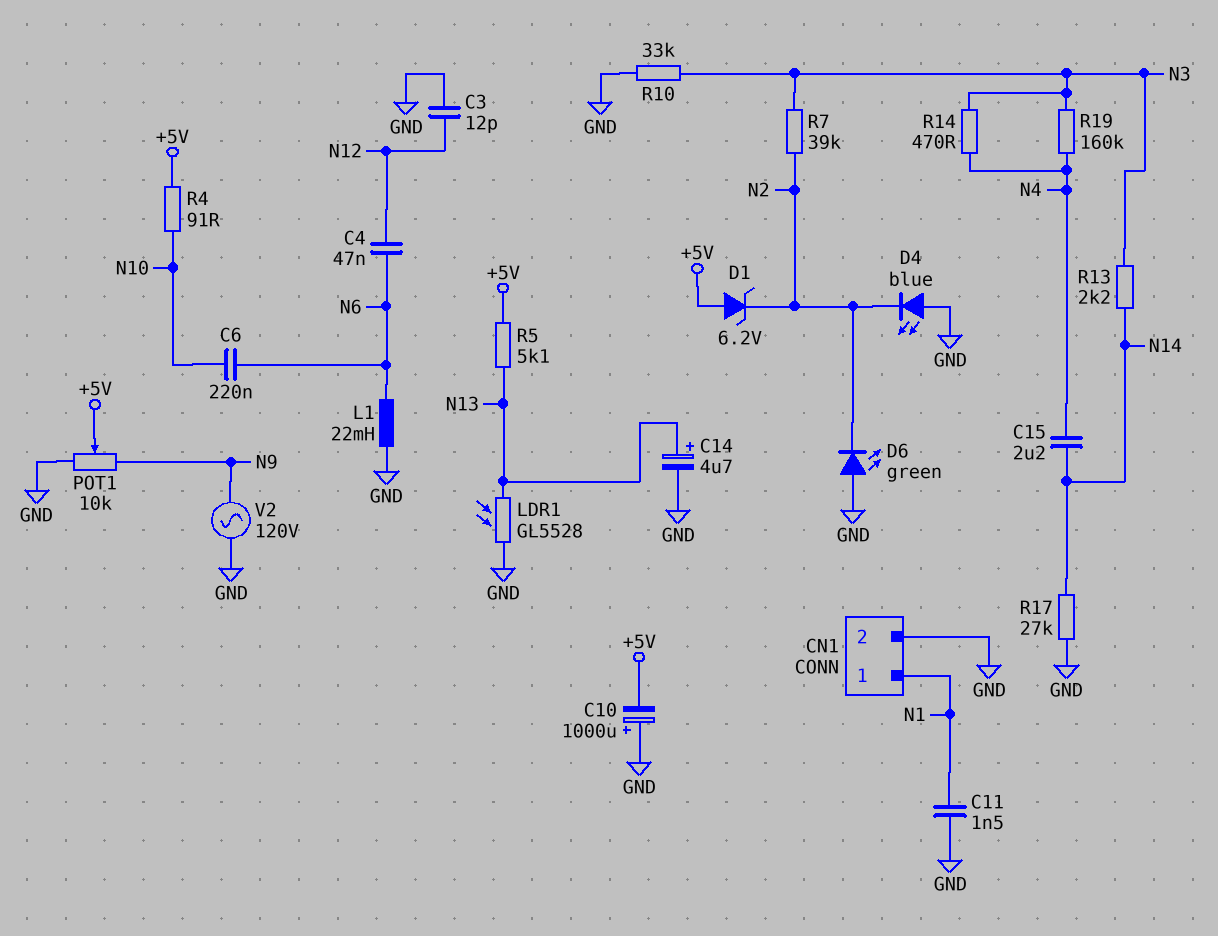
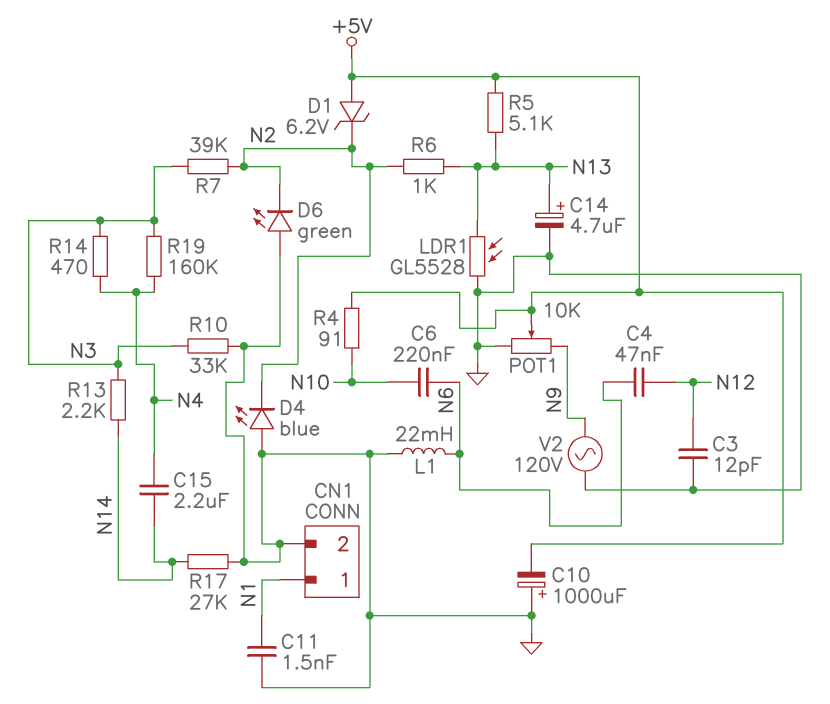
R6: none -> 1k (N2, N13)

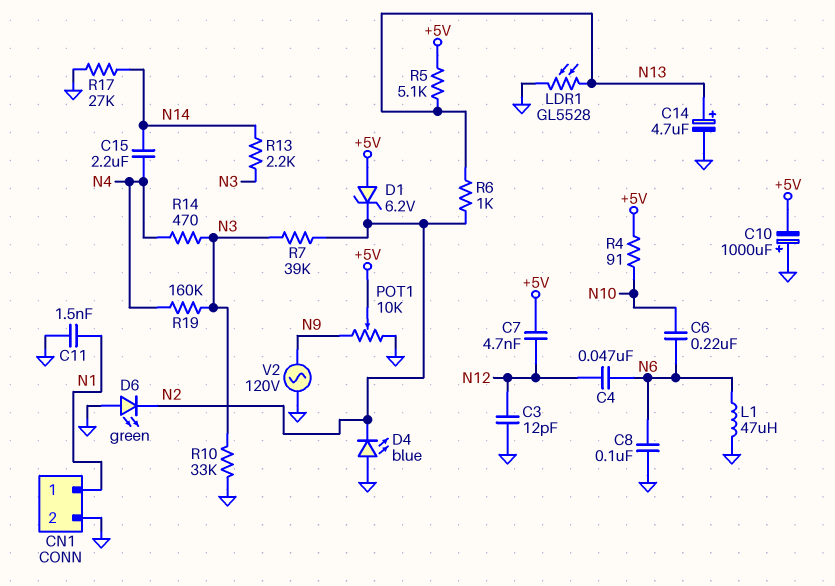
C7: none -> 4.7nF (+5V, N12)
C8: none -> 100nF (GND, N6)
L1: 22mH (GND, N6) -> 47uH (GND, N6)

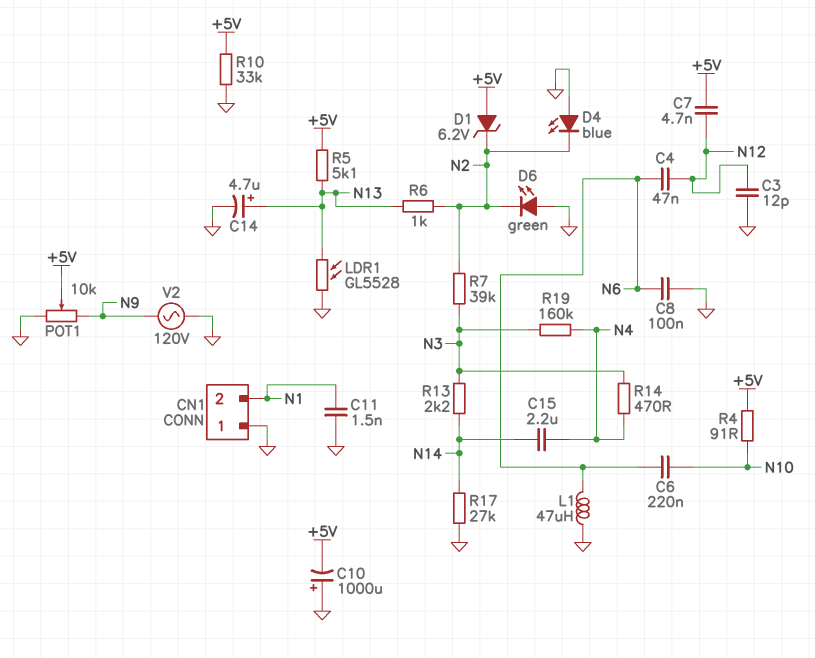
CN1 pin 1: N1 -> GND
CN1 pin 2: GND -> N1
R10: 33k (GND, N3) -> 33k (+5V, GND)

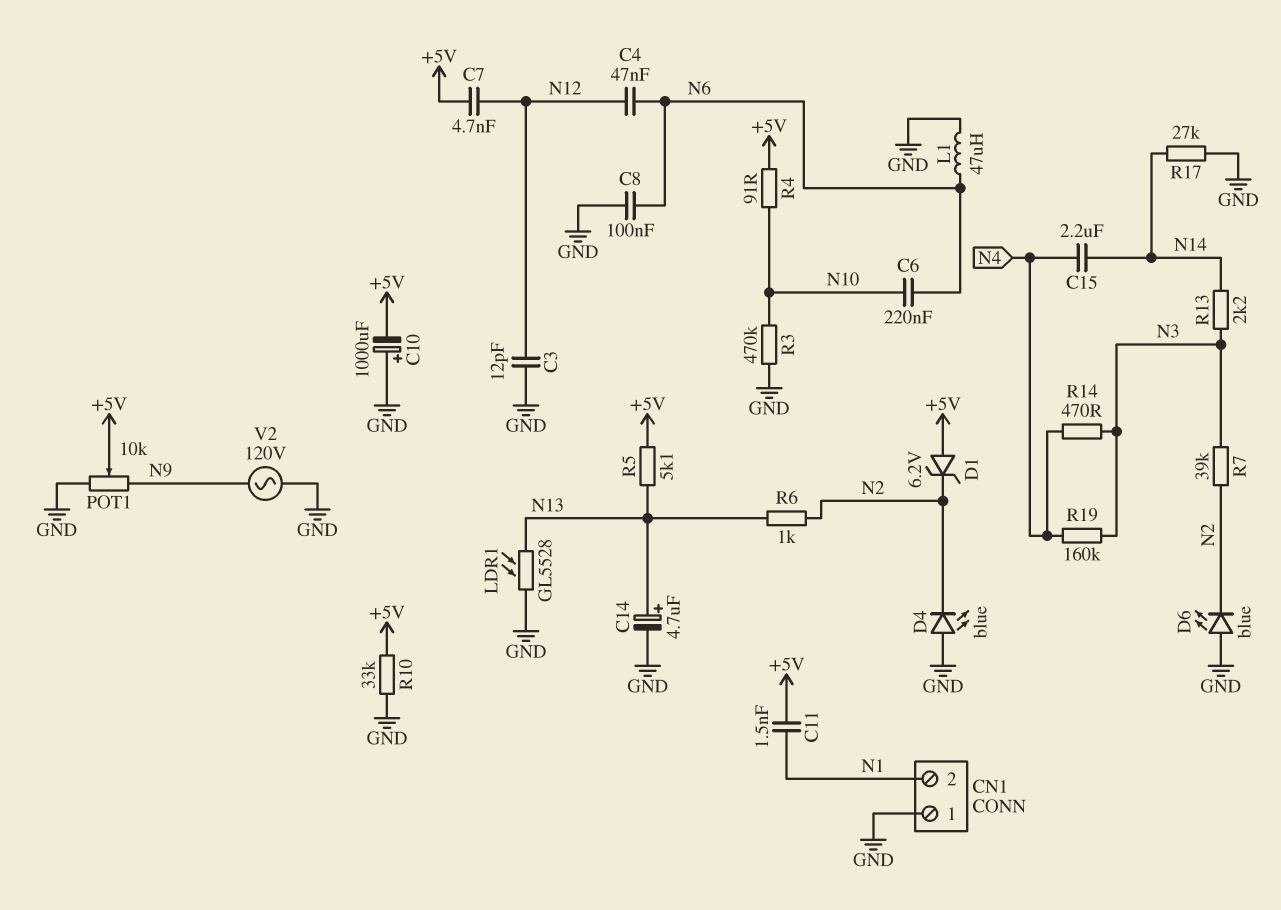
C11: 1.5nF (GND, N1) -> 1.5nF (+5V, N1)
D6: LED green (A GND, K N2) -> LED blue (A GND, K N2)
R3: none -> 470k (GND, N10)

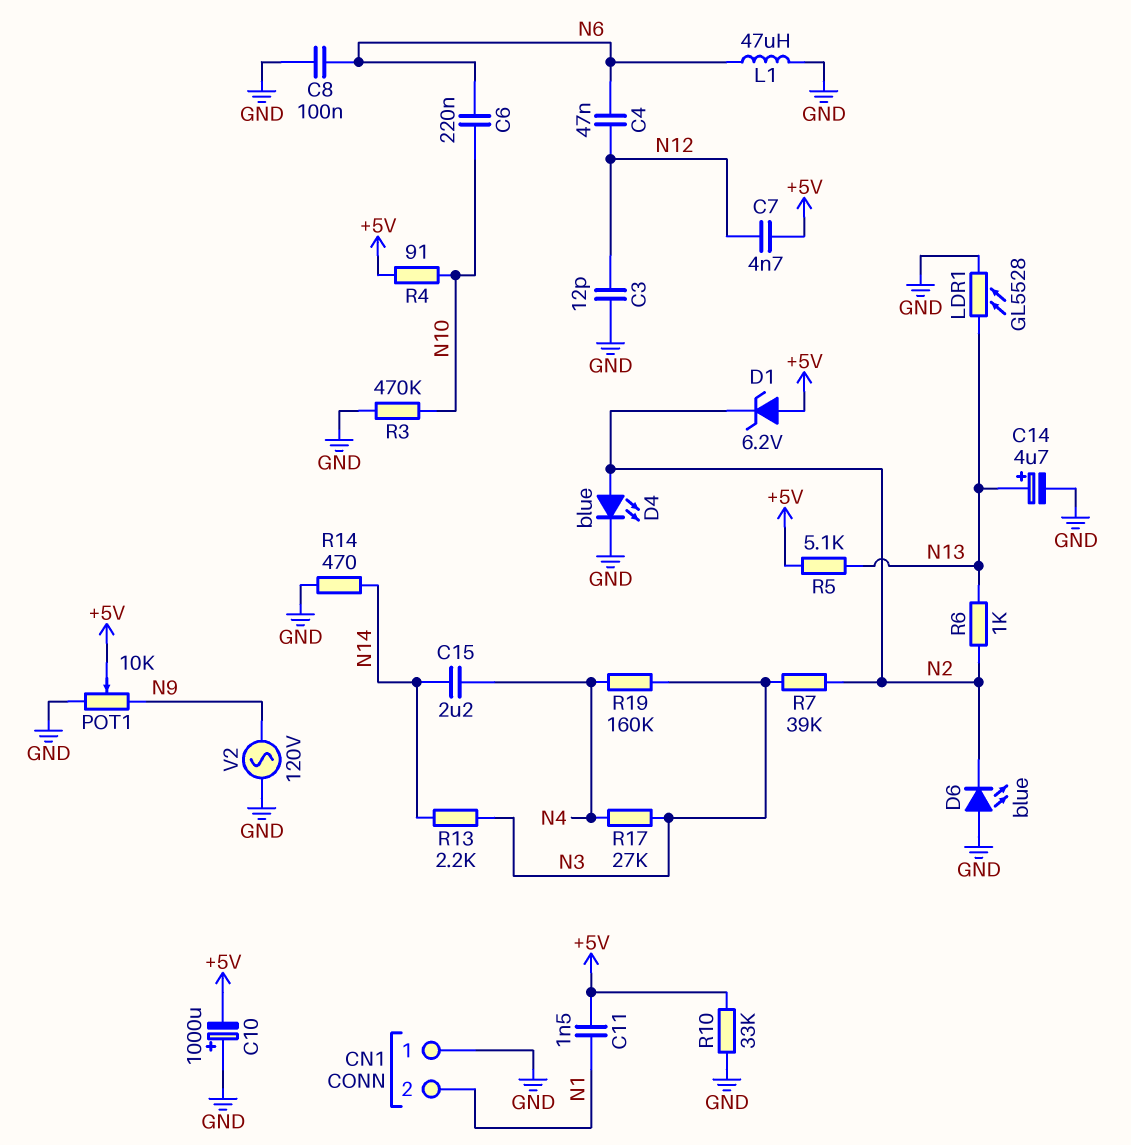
D4: LED blue (A GND, K N2) -> LED blue (A N2, K GND)
R14: 470 (N3, N4) -> 470 (GND, N14)
R17: 27k (GND, N14) -> 27k (N3, N4)

